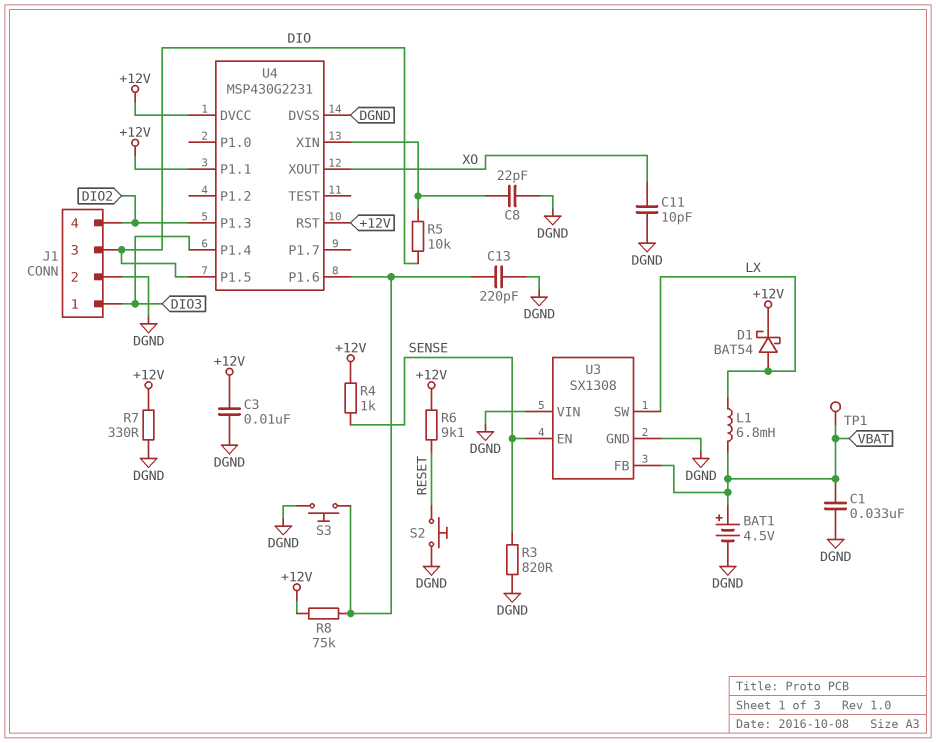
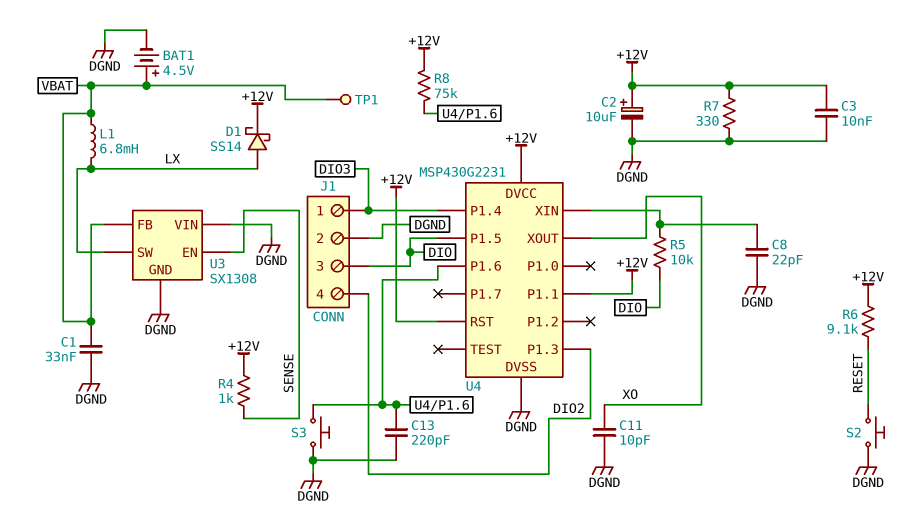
C2: none -> 10uF (plus +12V, minus DGND)
D1: schottky BAT54 (A LX, K +12V) -> schottky SS14 (A LX, K +12V)
R3: 820 (DGND, SENSE) -> none

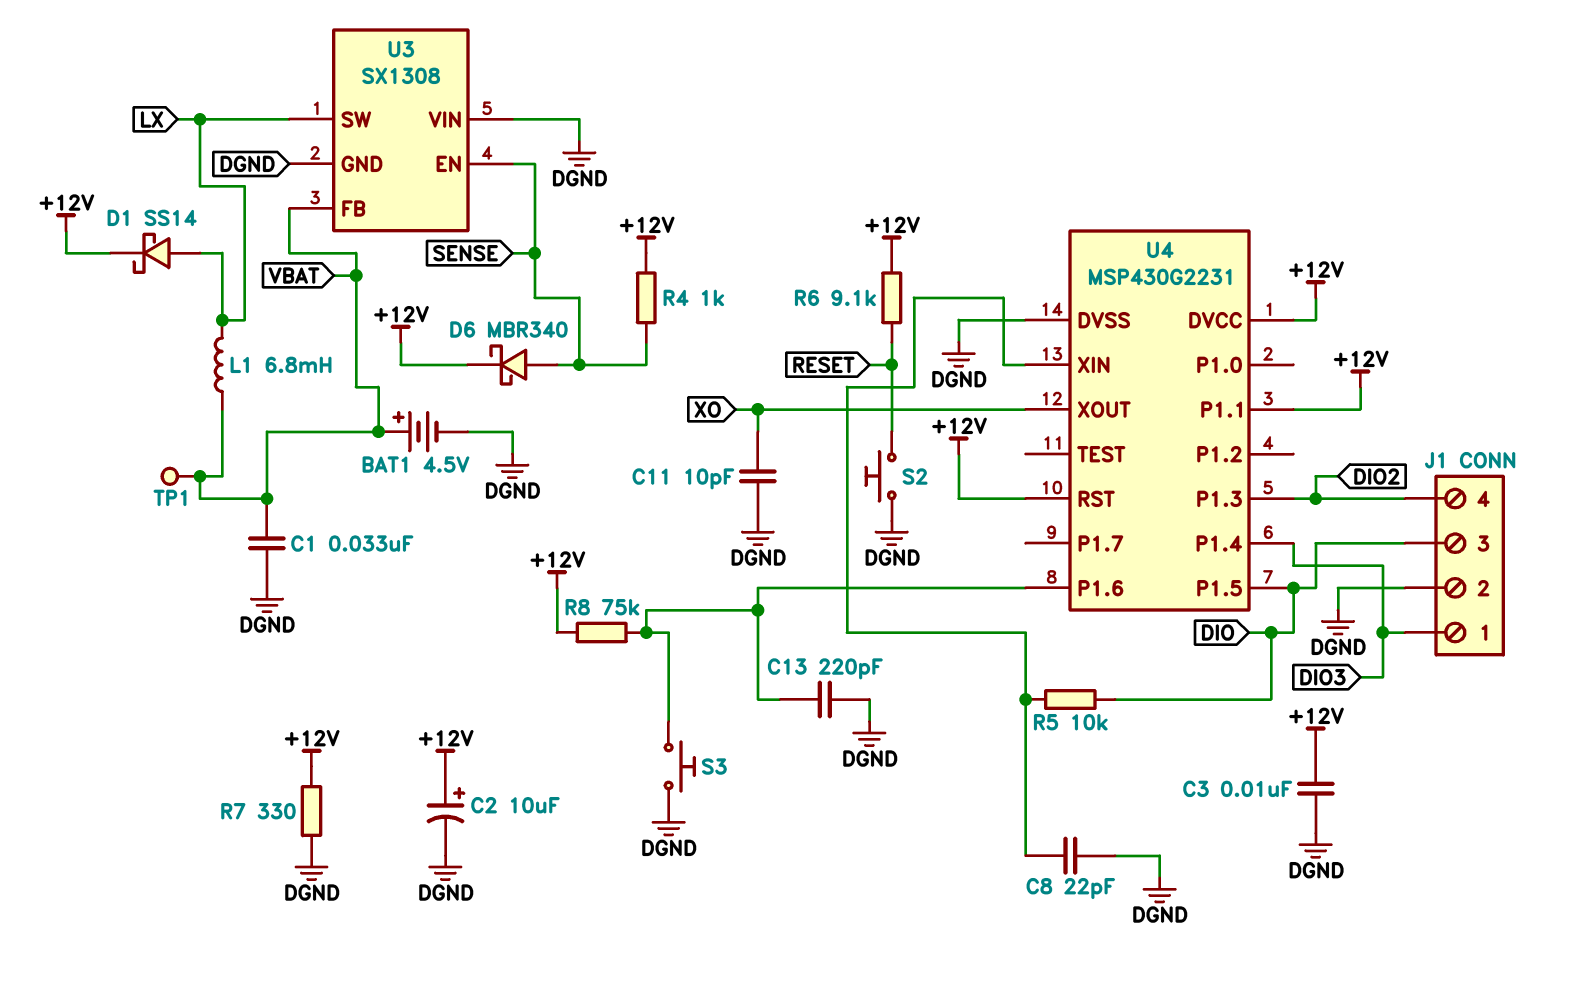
D6: none -> schottky MBR340 (A SENSE, K +12V)

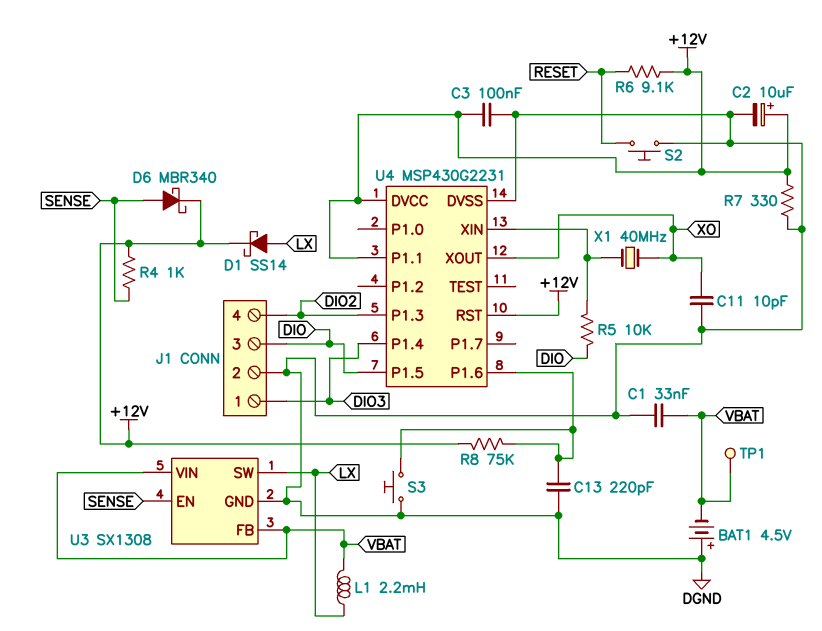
BAT1: 4.5V (plus VBAT, minus DGND) -> 4.5V (plus DGND, minus VBAT)
C3: 10nF (+12V, DGND) -> 100nF (+12V, DGND)
C8: 22pF (DGND, U4/XIN) -> none
L1: 6.8mH (LX, VBAT) -> 2.2mH (LX, VBAT)
U3 pin VIN: DGND -> VBAT
X1: none -> 40MHz (U4/XIN, XO)

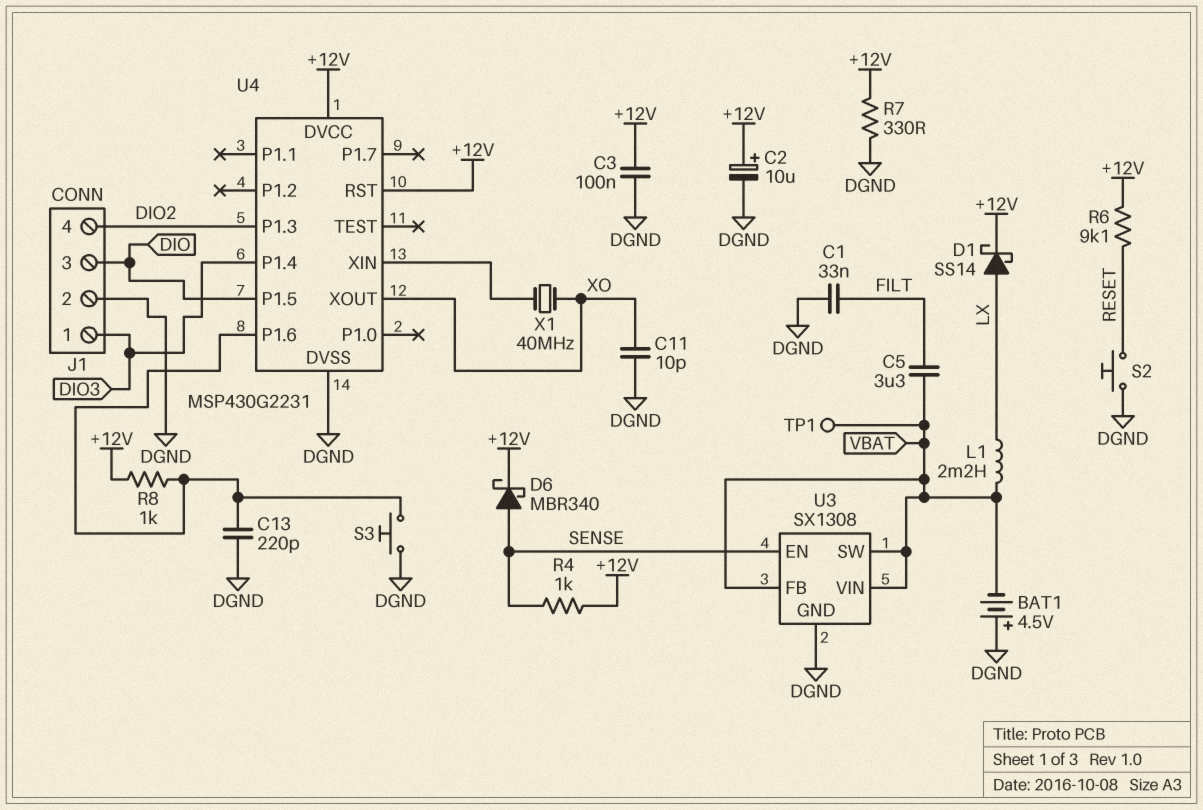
C1: 33nF (DGND, VBAT) -> 33nF (DGND, FILT)
C5: none -> 3.3uF (FILT, VBAT)
R5: 10k (DIO, U4/XIN) -> none
R8: 75k (+12V, U4/P1.6) -> 1k (+12V, U4/P1.6)
U3 pin SW: LX -> VBAT
U4 pin P1.1: +12V -> none

